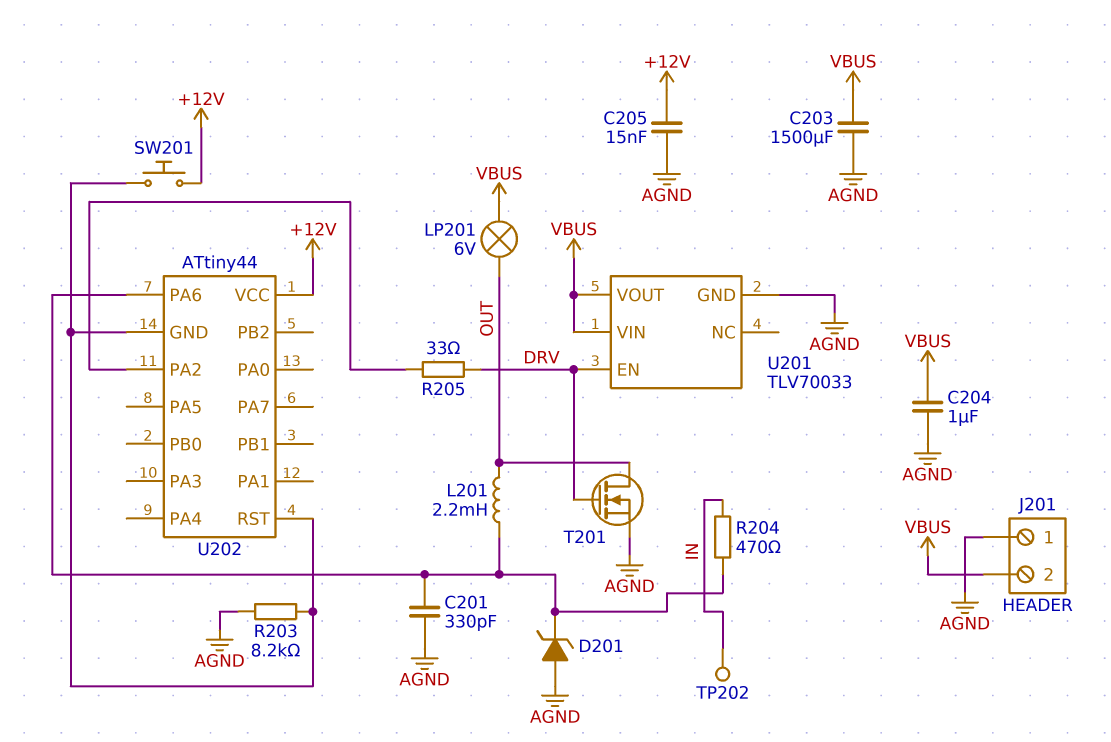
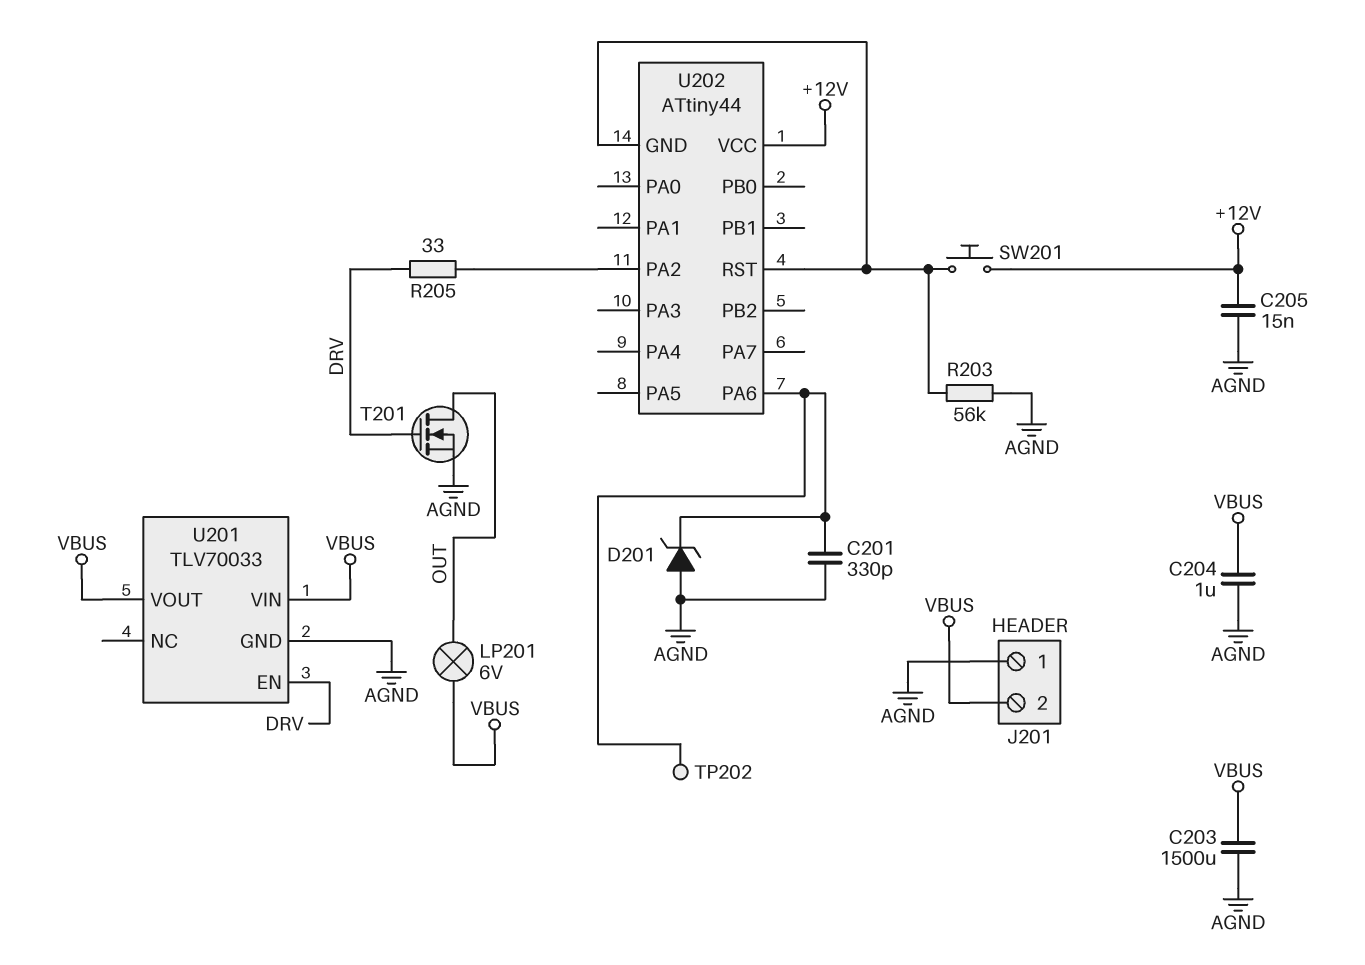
L201: 2.2mH (OUT, U202/PA6) -> none
R203: 8.2k (AGND, U202/GND) -> 56k (AGND, U202/GND)
R204: 470 (IN, U202/PA6) -> none
TP202: test point (IN) -> test point (U202/PA6)

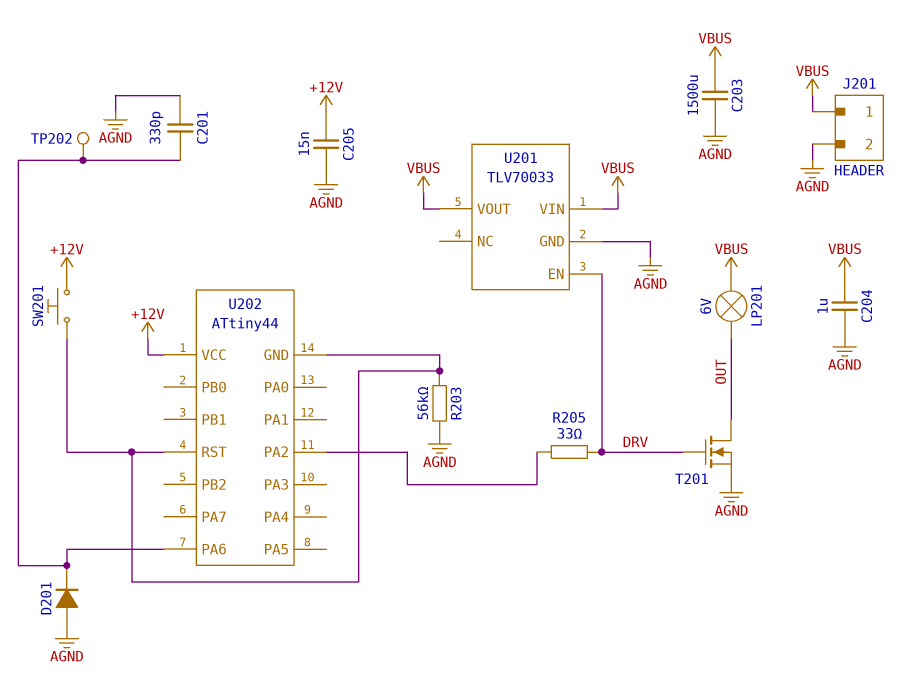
D201: zener (A AGND, K U202/PA6) -> diode (A AGND, K U202/PA6)
J201 pin 1: AGND -> VBUS
J201 pin 2: VBUS -> AGND

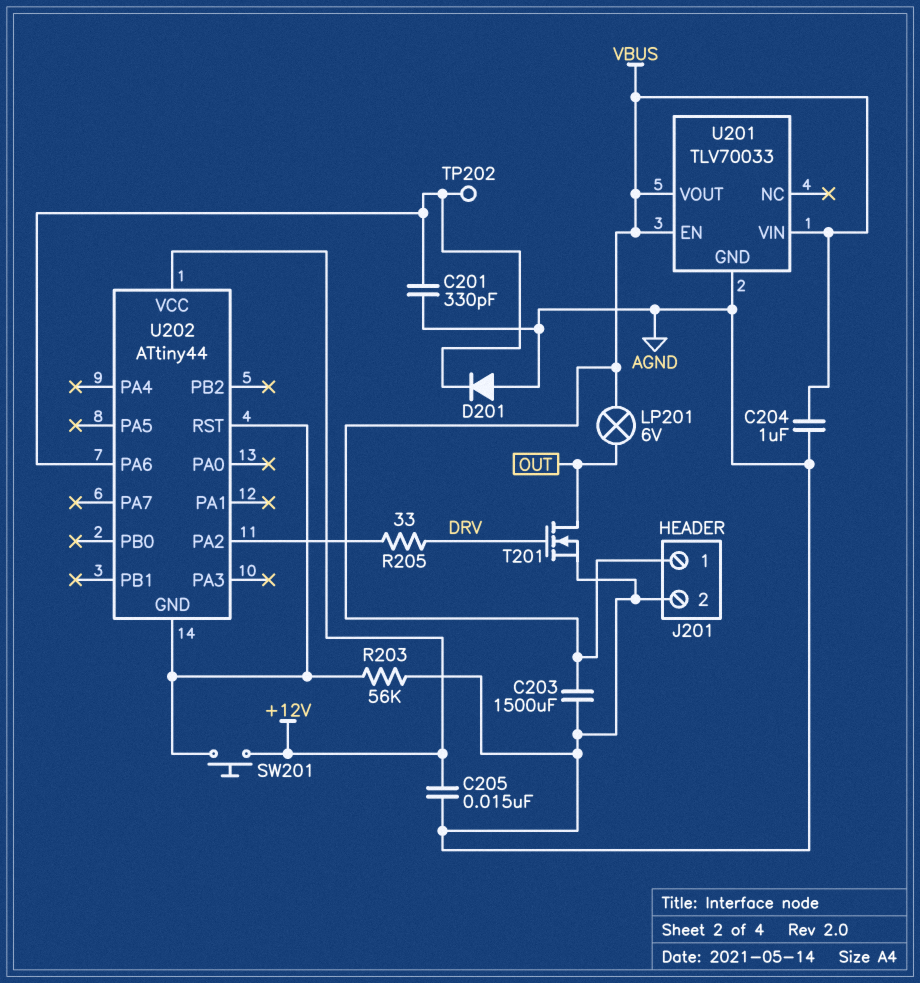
U201 pin EN: DRV -> VBUS

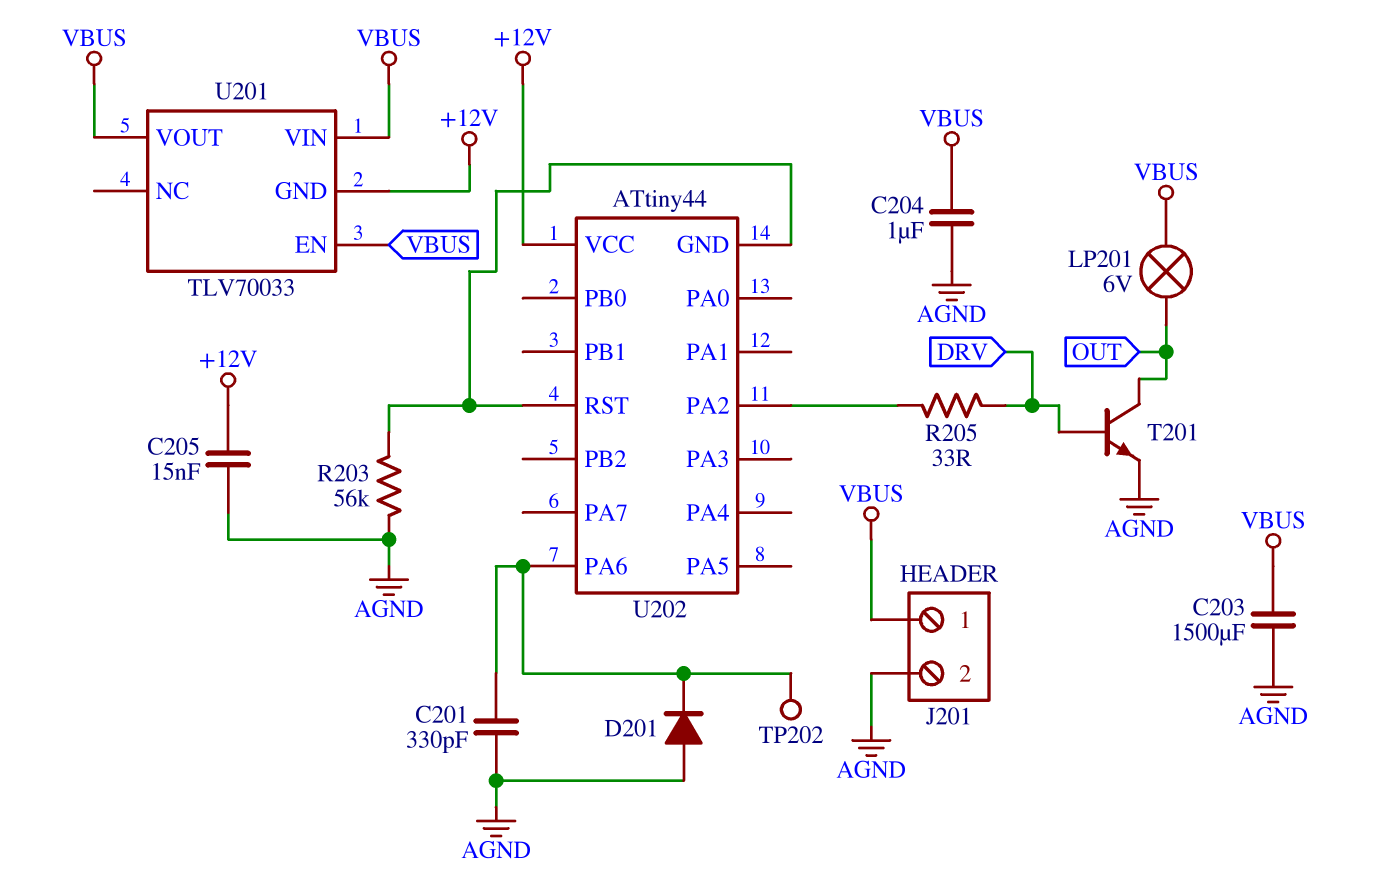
SW201: button (+12V, U202/GND) -> none
T201: NMOS (G DRV, D OUT, S AGND) -> NPN (B DRV, C OUT, E AGND)
U201 pin GND: AGND -> +12V

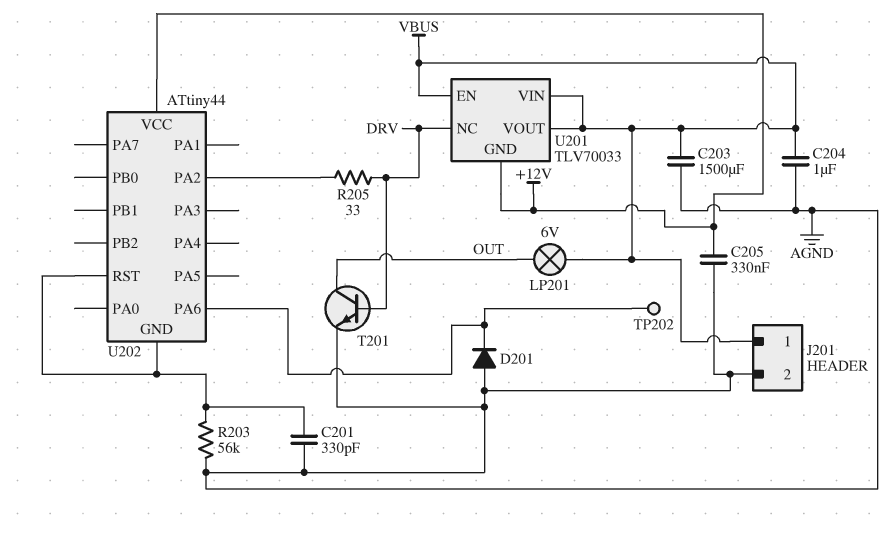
C201: 330pF (AGND, U202/PA6) -> 330pF (AGND, U202/GND)
C205: 15nF (+12V, AGND) -> 330nF (+12V, AGND)
U201 pin NC: none -> DRV

